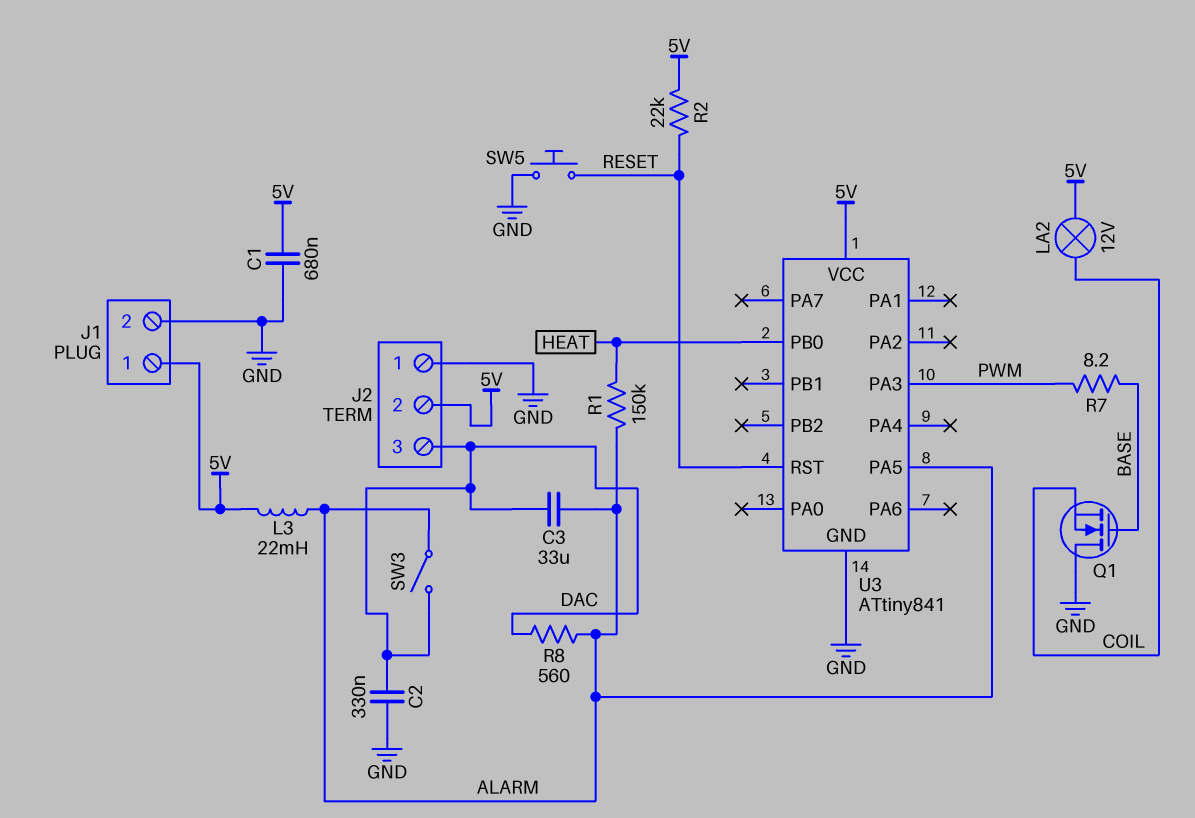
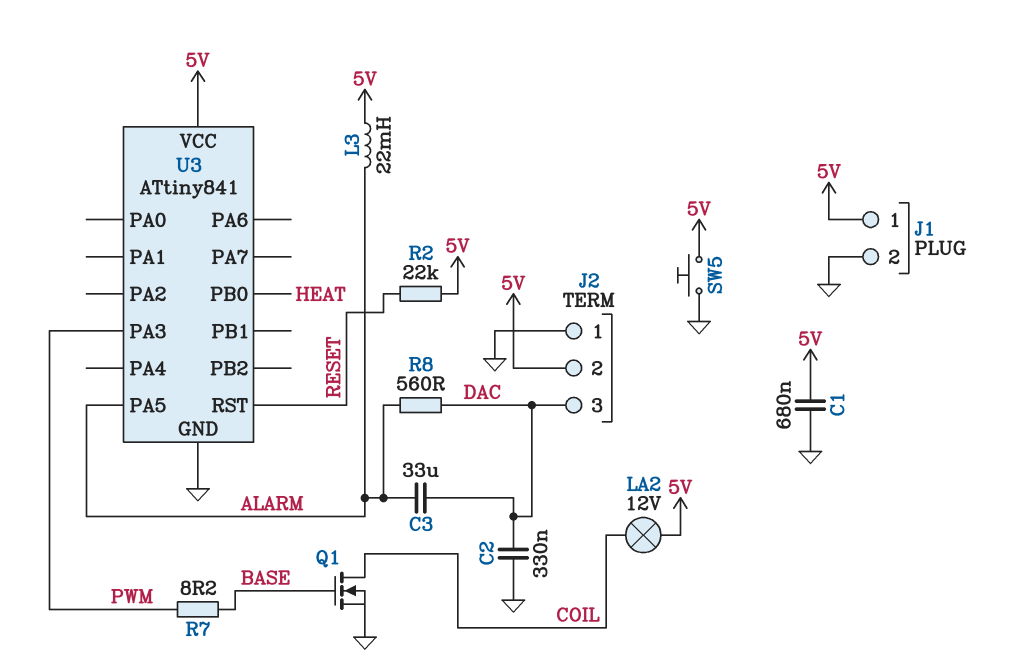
Q1: NMOS (G BASE, D GND, S COIL) -> NMOS (G BASE, D COIL, S GND)
R1: 150k (ALARM, HEAT) -> none
SW3: switch (ALARM, DAC) -> none
SW5: button (GND, RESET) -> button (5V, GND)

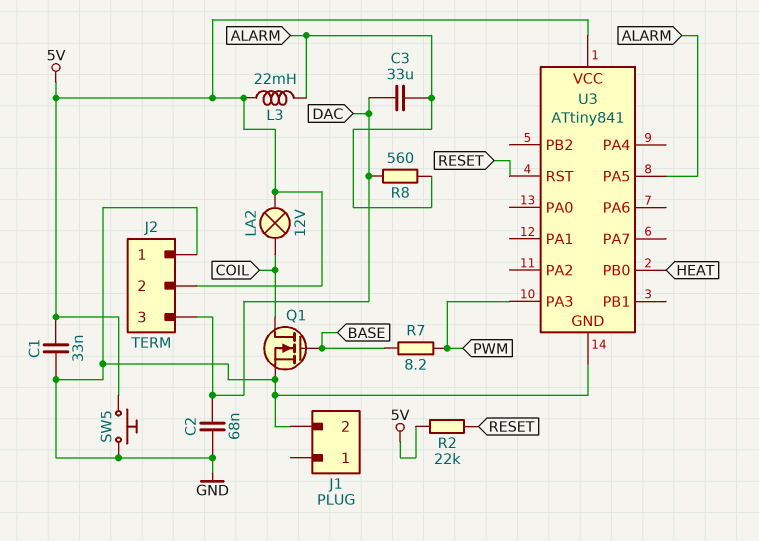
C1: 680nF (5V, GND) -> 33nF (5V, GND)
C2: 330nF (DAC, GND) -> 68nF (DAC, GND)
J1 pin 1: 5V -> none

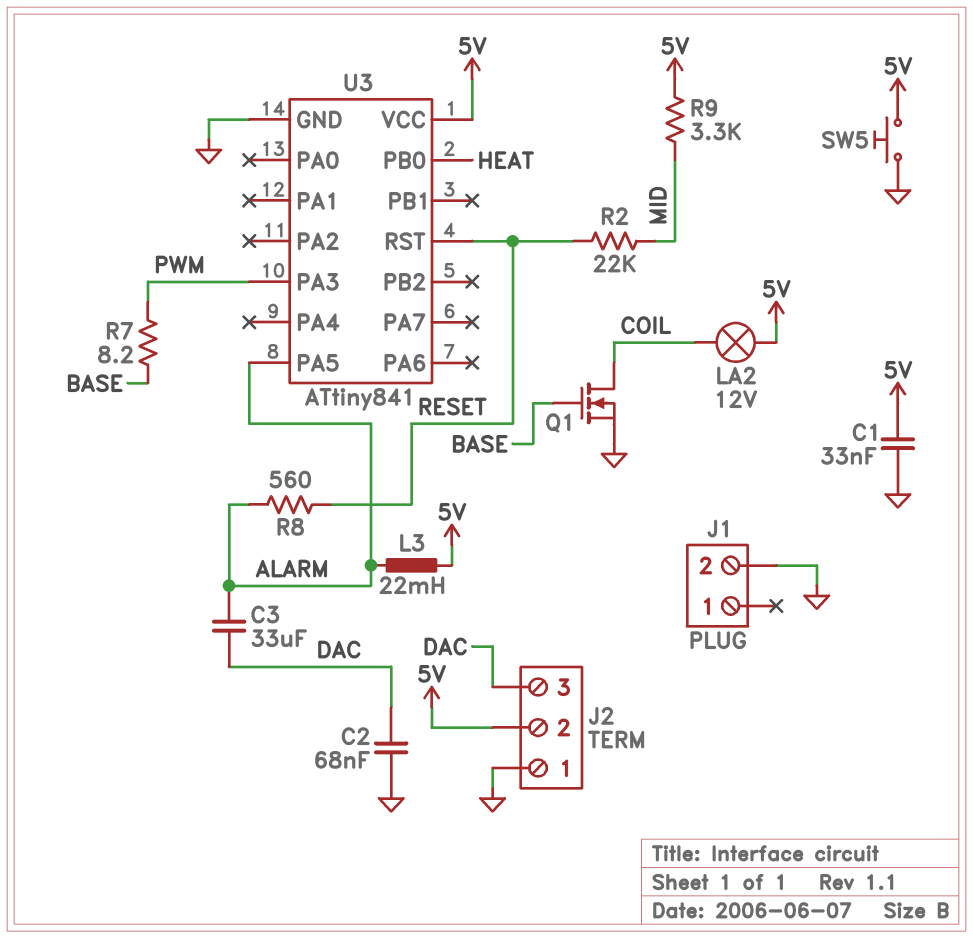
R2: 22k (5V, RESET) -> 22k (MID, RESET)
R8: 560 (ALARM, DAC) -> 560 (ALARM, RESET)
R9: none -> 3.3k (5V, MID)

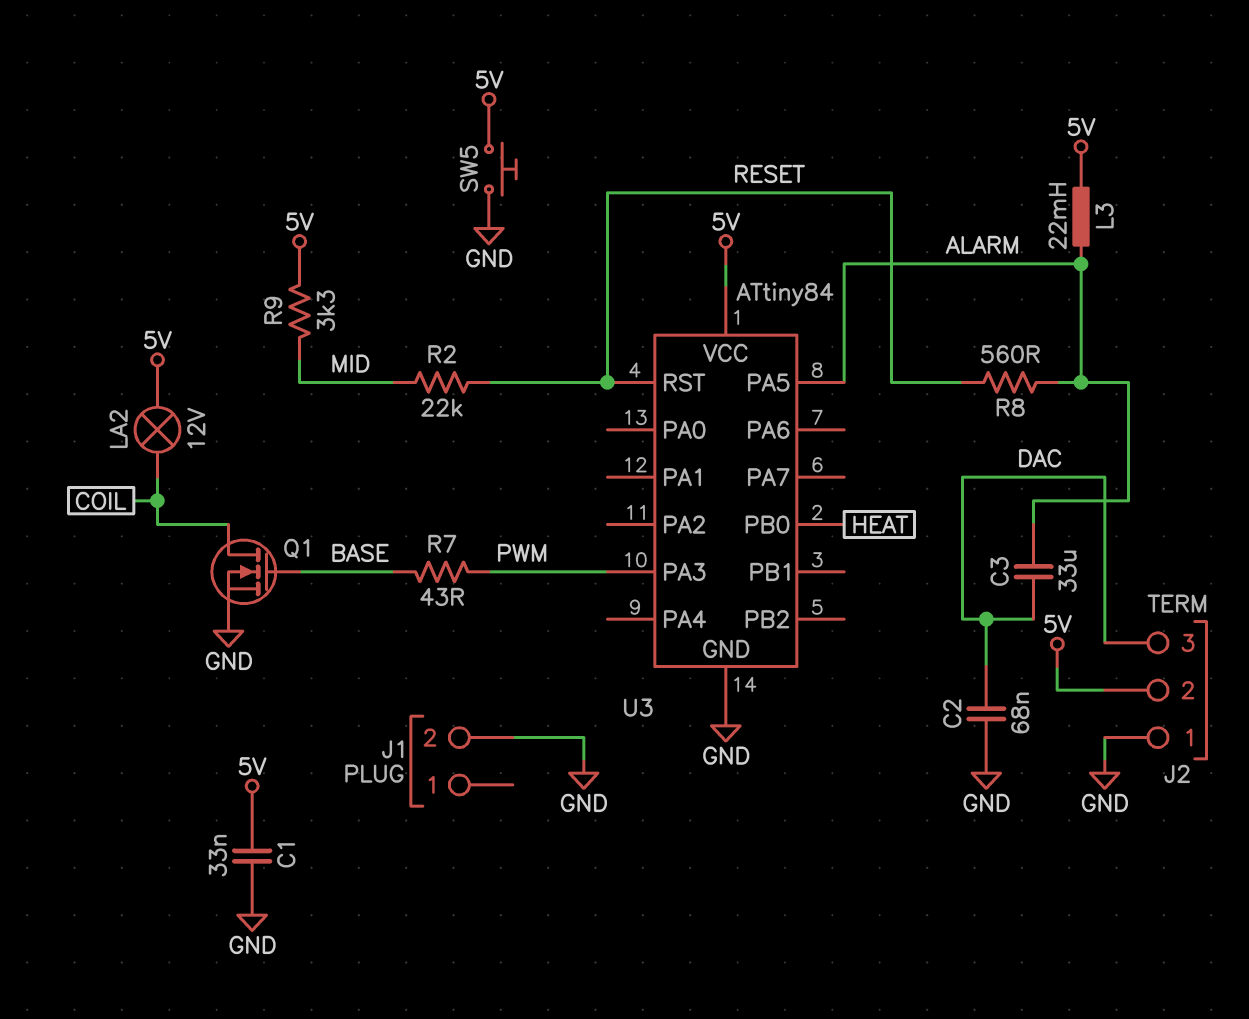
R7: 8.2 (BASE, PWM) -> 43 (BASE, PWM)
U3: ATtiny841 -> ATtiny84

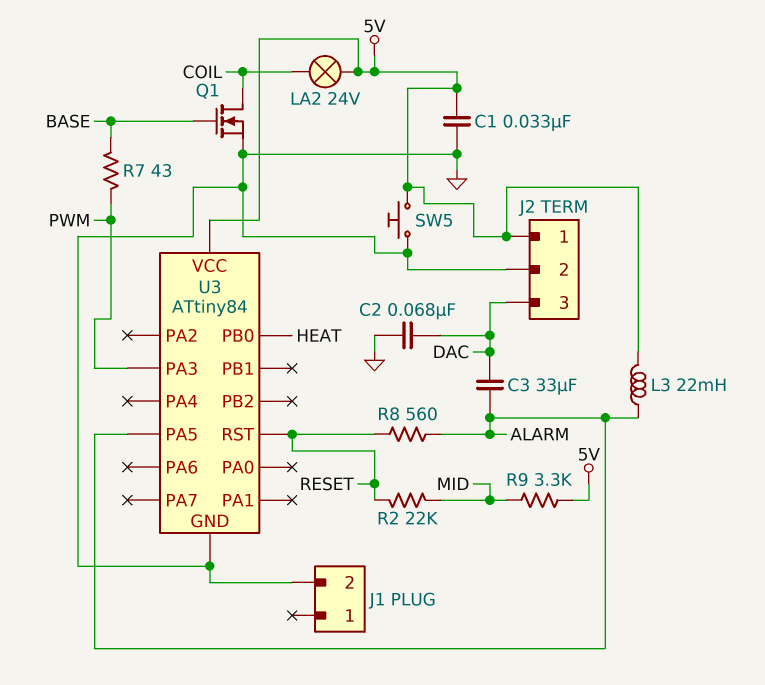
J2 pin 1: GND -> 5V
J2 pin 2: 5V -> GND
LA2: lamp 12V (5V, COIL) -> lamp 24V (5V, COIL)

